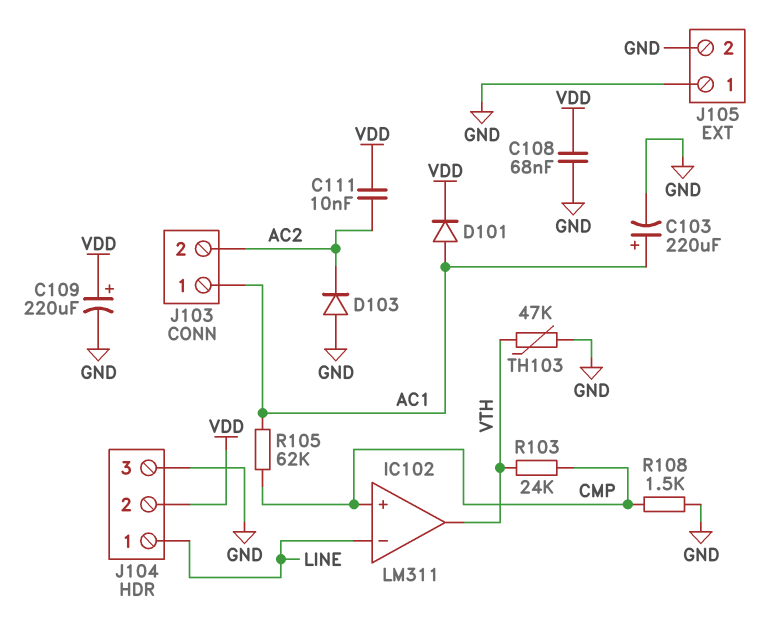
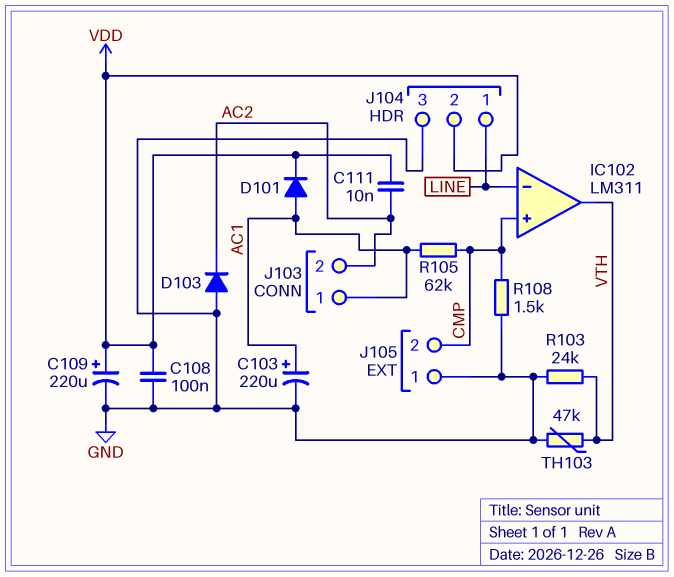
C108: 68nF (GND, VDD) -> 100nF (GND, VDD)
J105 pin 2: GND -> CMP
R103: 24k (CMP, VTH) -> 24k (GND, VTH)

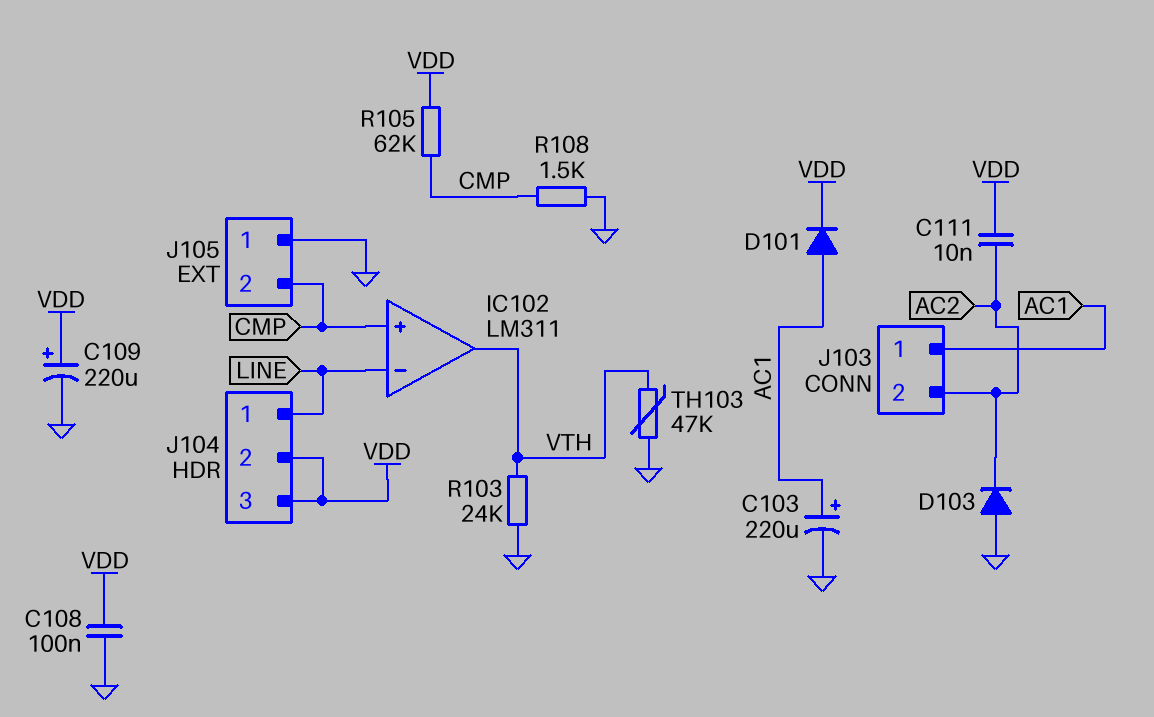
J104 pin 3: GND -> VDD
R105: 62k (AC1, CMP) -> 62k (CMP, VDD)

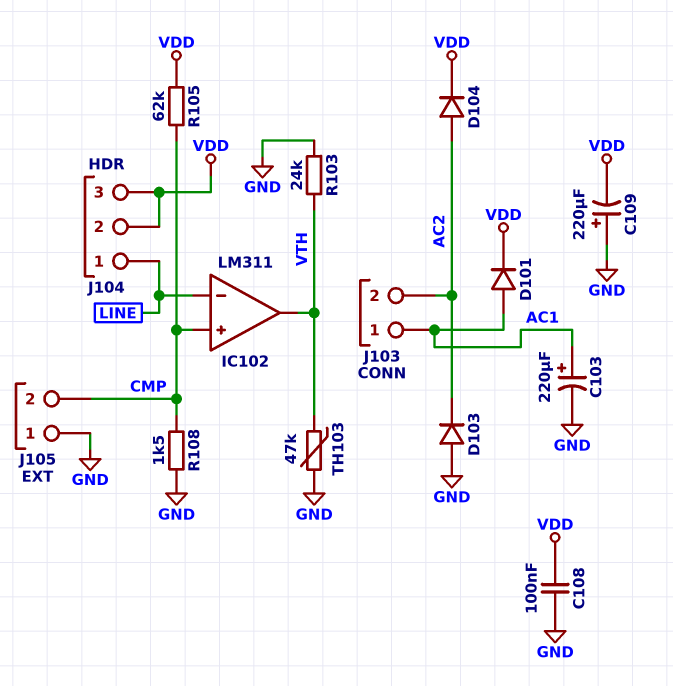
C109: 220uF (plus VDD, minus GND) -> 220uF (plus GND, minus VDD)
C111: 10nF (AC2, VDD) -> none
D104: none -> diode (A AC2, K VDD)

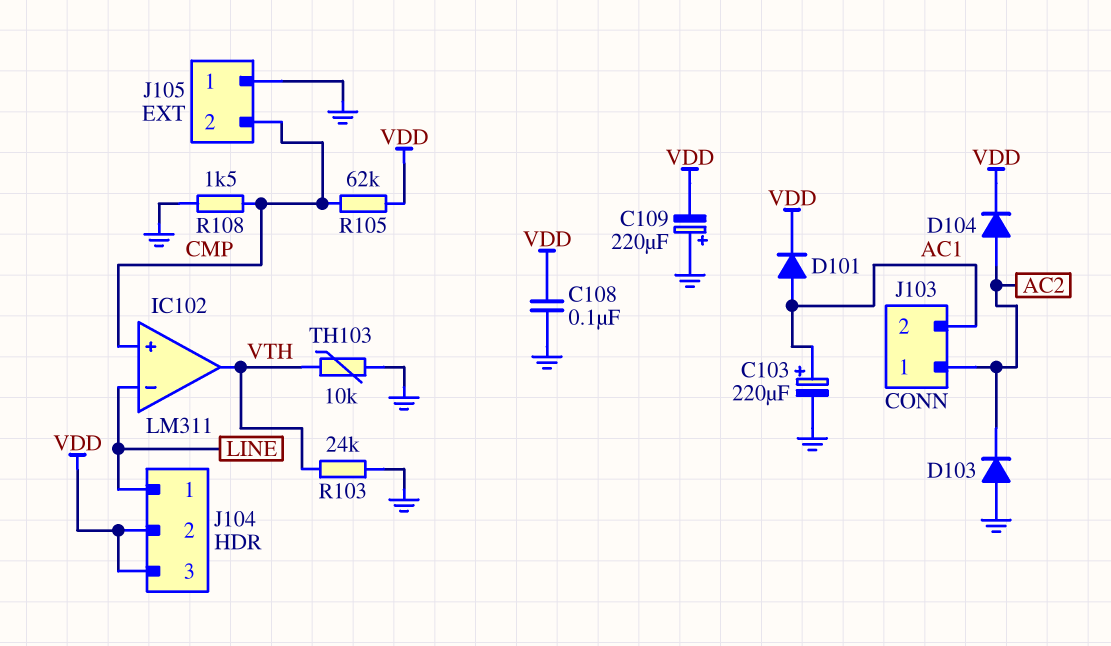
J103 pin 1: AC1 -> AC2
J103 pin 2: AC2 -> AC1
TH103: 47k (GND, VTH) -> 10k (GND, VTH)

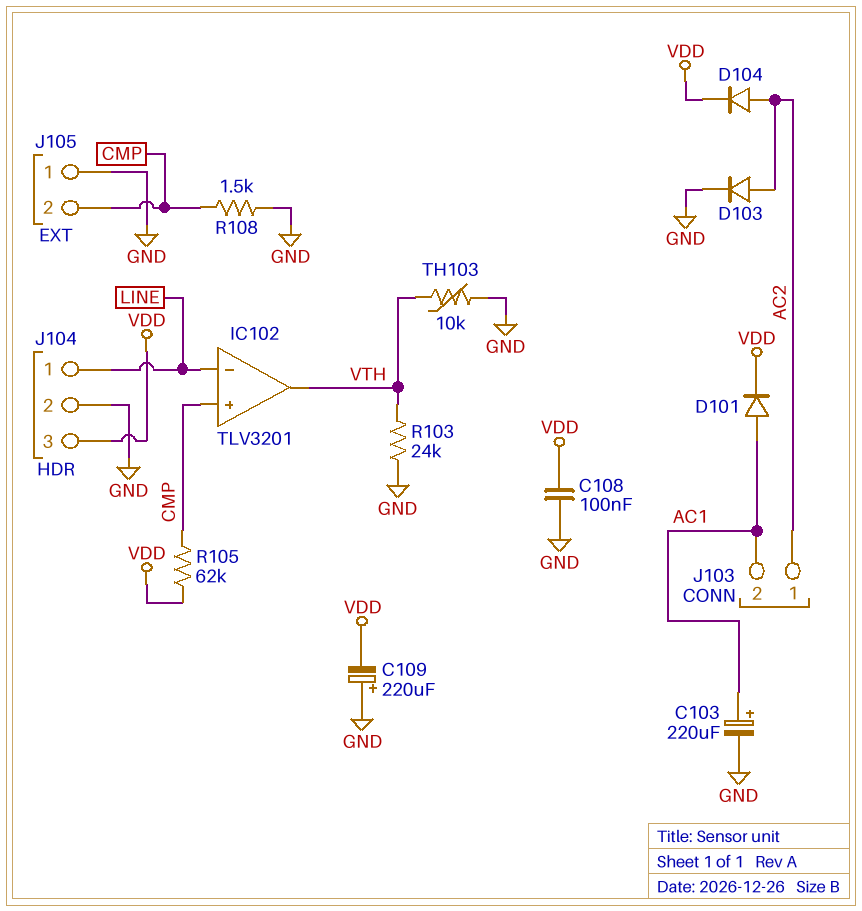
D103: diode (A GND, K AC2) -> diode (A AC2, K GND)
IC102: LM311 -> TLV3201
J104 pin 2: VDD -> GND

